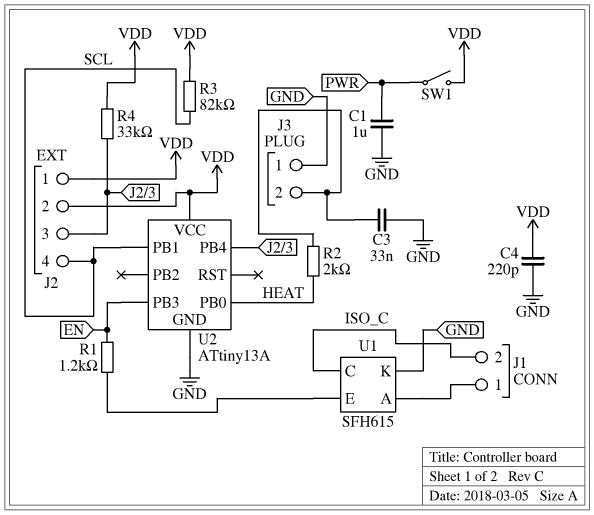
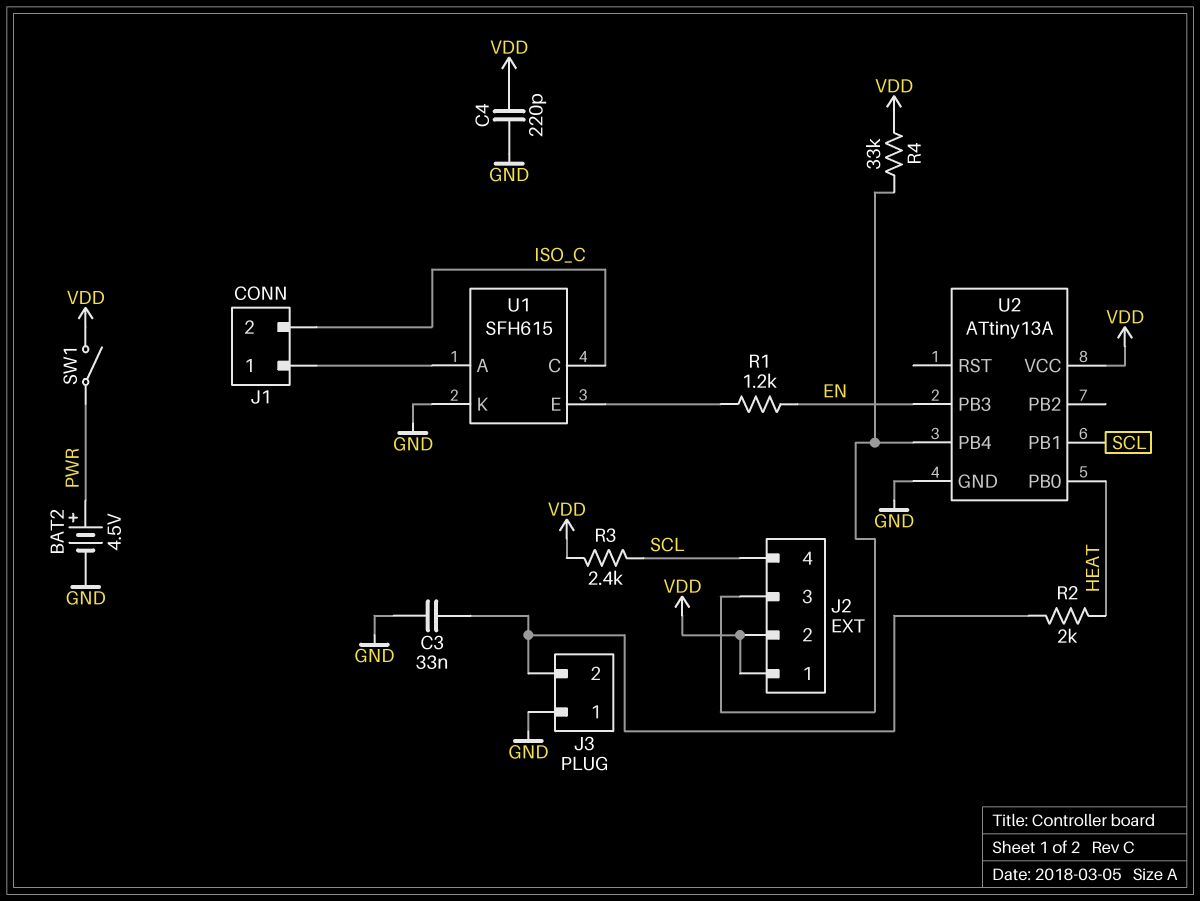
BAT2: none -> 4.5V (plus PWR, minus GND)
C1: 1uF (GND, PWR) -> none
R3: 82k (SCL, VDD) -> 2.4k (SCL, VDD)

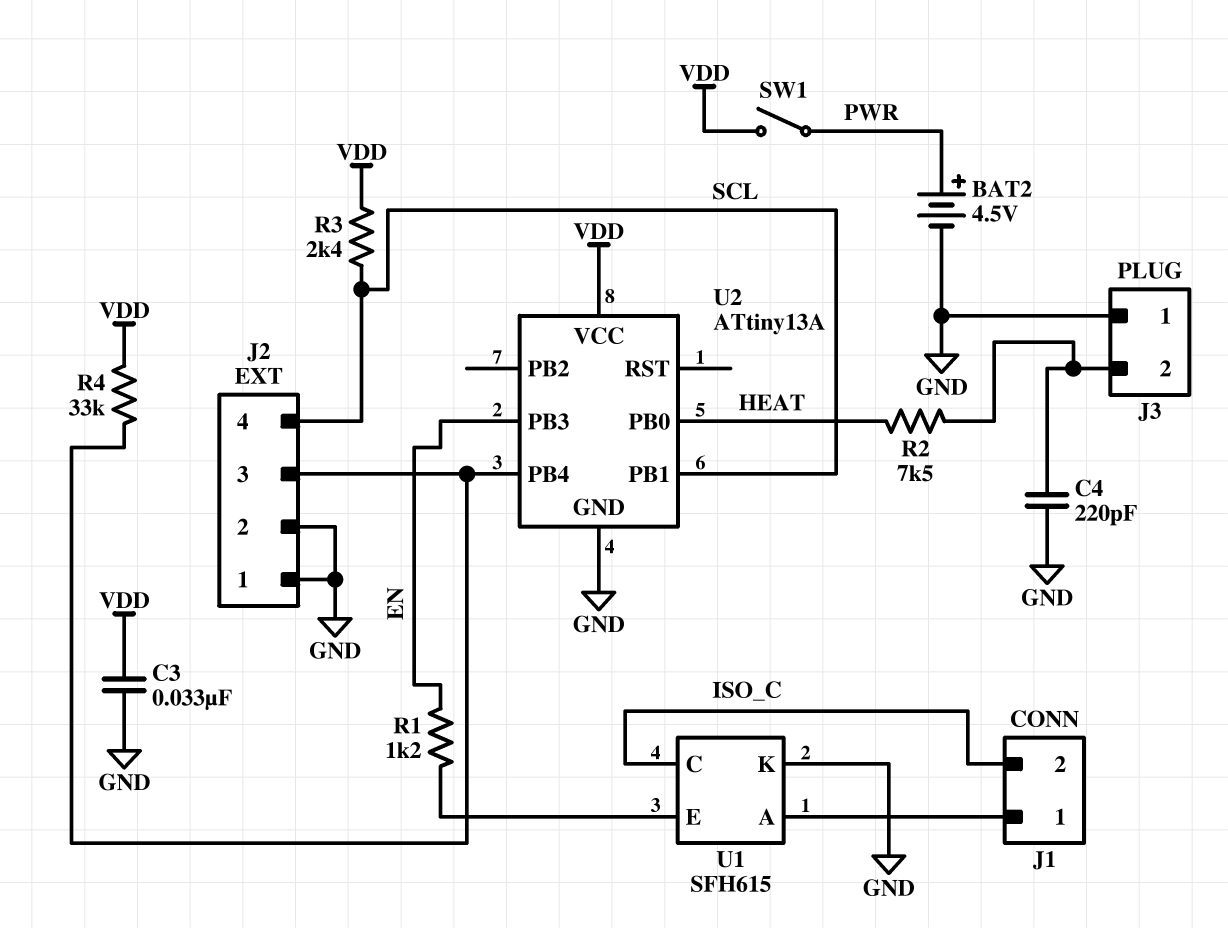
C3: 33nF (GND, J3/2) -> 33nF (GND, VDD)
C4: 220pF (GND, VDD) -> 220pF (GND, J3/2)
J2 pin 1: VDD -> GND
J2 pin 2: VDD -> GND
R2: 2k (HEAT, J3/2) -> 7.5k (HEAT, J3/2)

